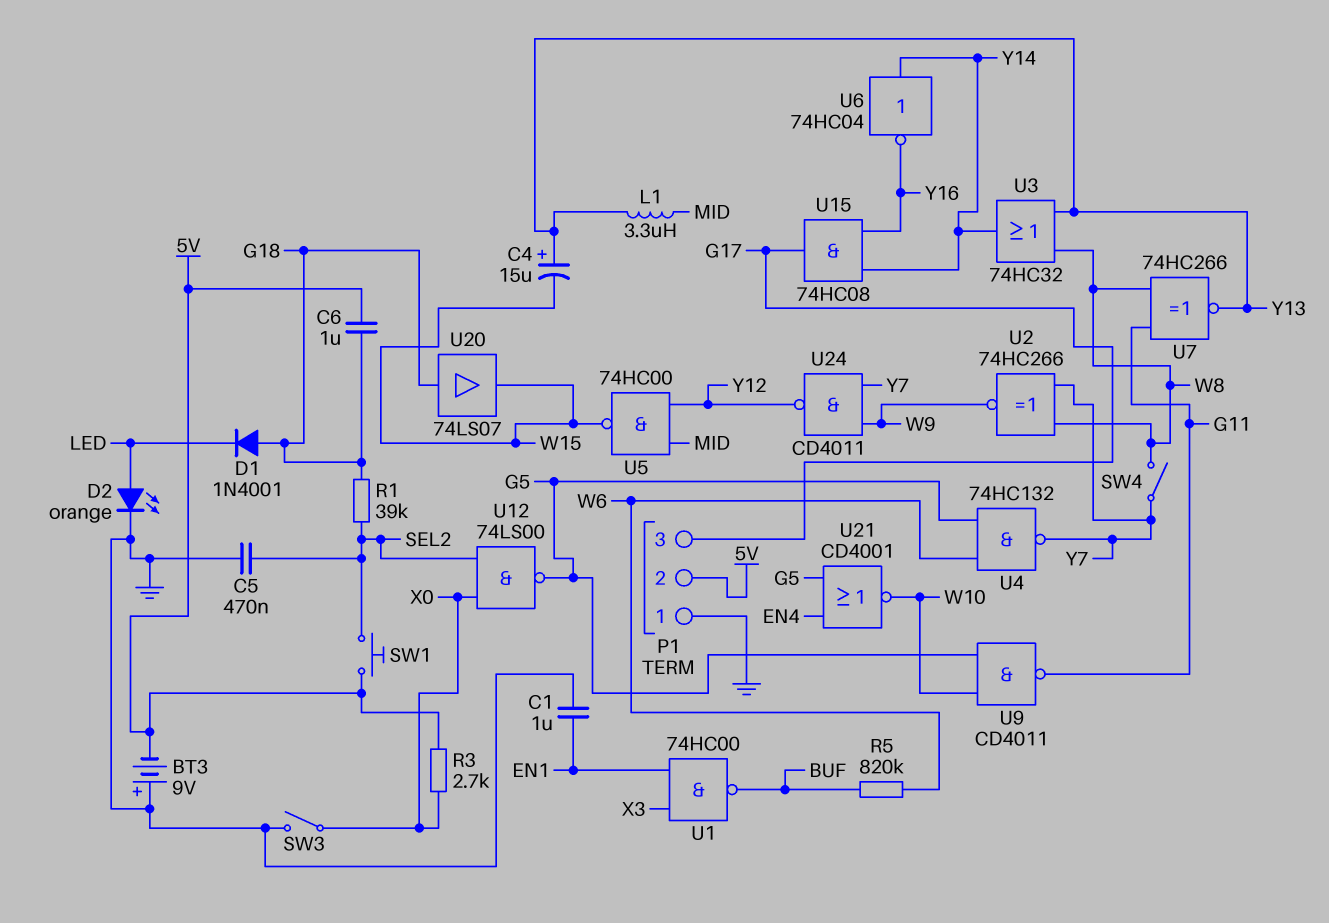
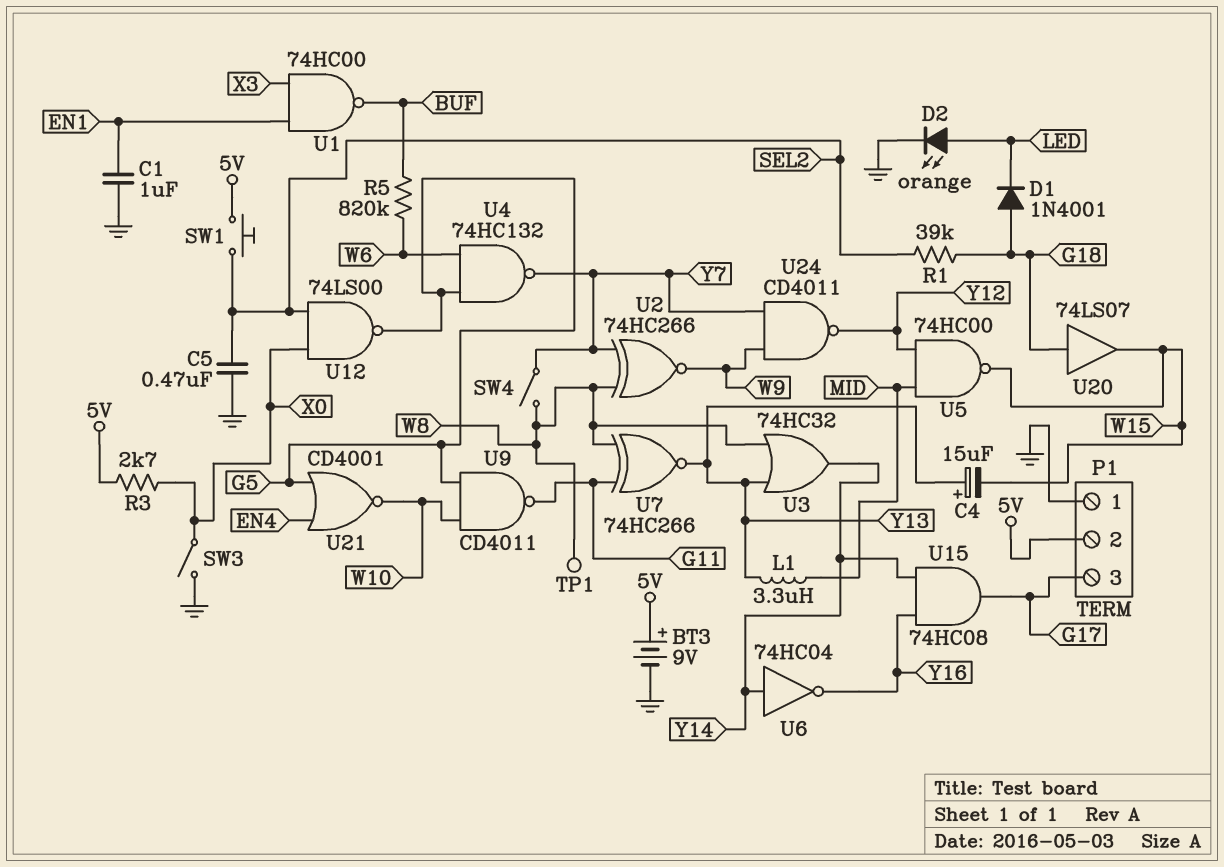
BT3: 9V (plus GND, minus 5V) -> 9V (plus 5V, minus GND)
C6: 1uF (5V, G18) -> none
TP1: none -> test point (W8)

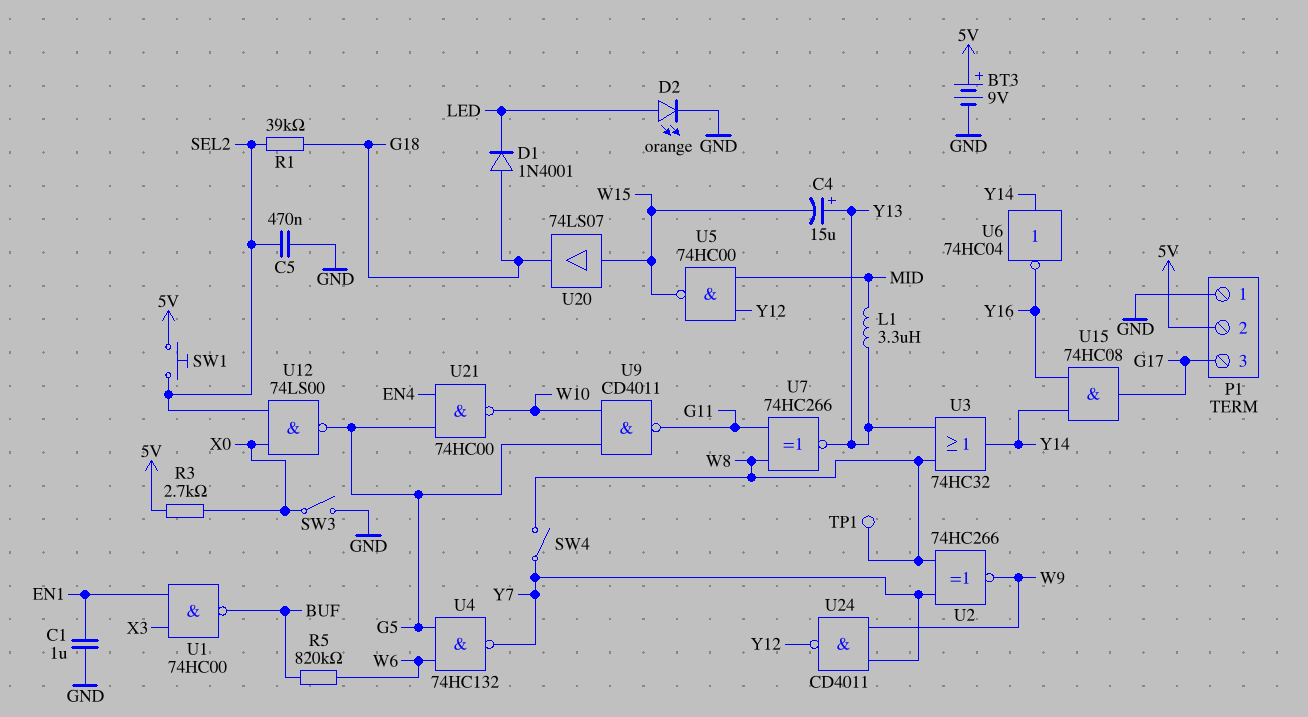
U20: buffer 74LS07 (in G18, out W15) -> buffer 74LS07 (in W15, out G18)
U21: NOR CD4001 (in EN4, in G5, out W10) -> NAND 74HC00 (in EN4, in G5, out W10)

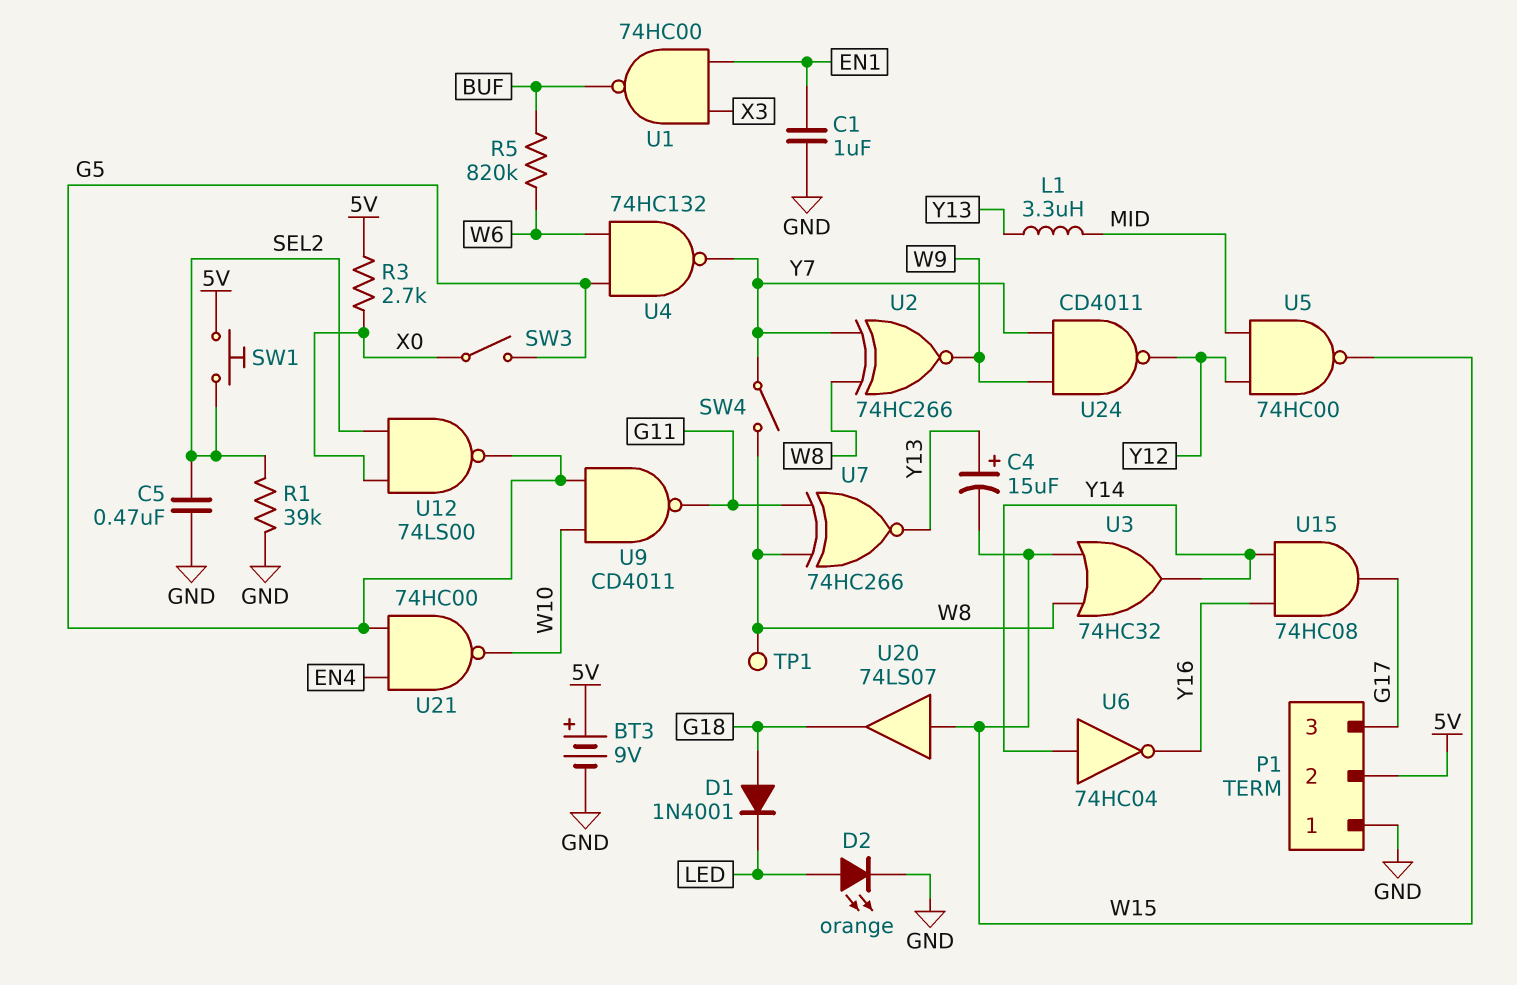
R1: 39k (G18, SEL2) -> 39k (GND, SEL2)
SW3: switch (GND, X0) -> switch (G5, X0)
U3: OR 74HC32 (in W8, in Y13, out Y14) -> OR 74HC32 (in W8, in W15, out Y14)

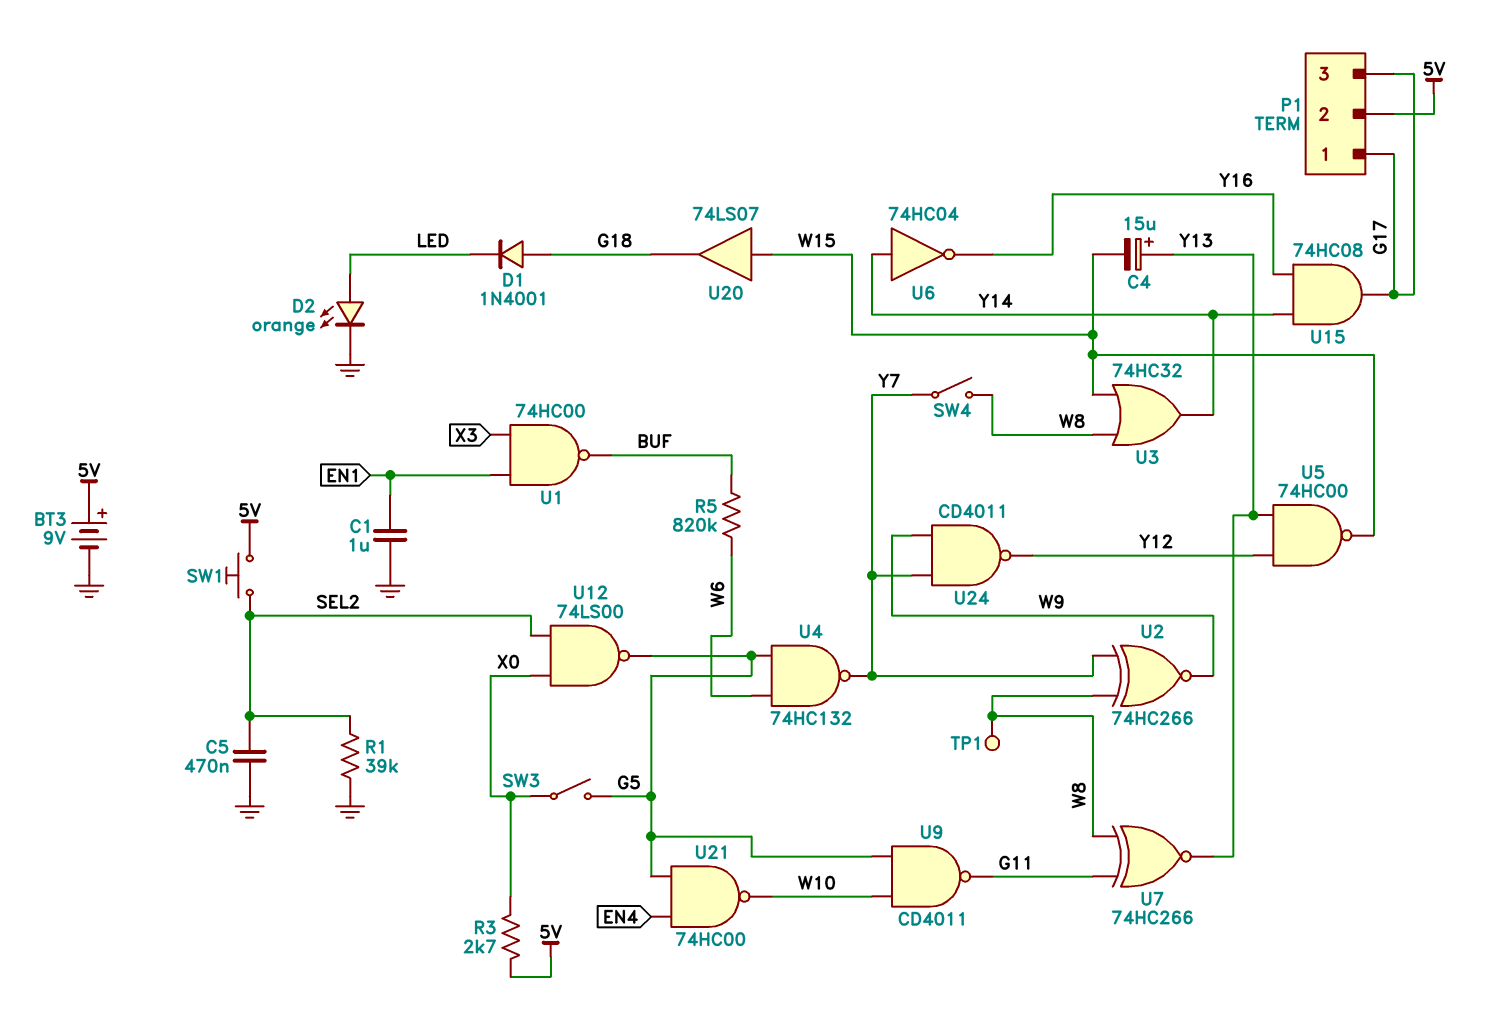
L1: 3.3uH (MID, Y13) -> none
P1 pin 1: GND -> G17
U5: NAND 74HC00 (in MID, in Y12, out W15) -> NAND 74HC00 (in Y12, in Y13, out W15)

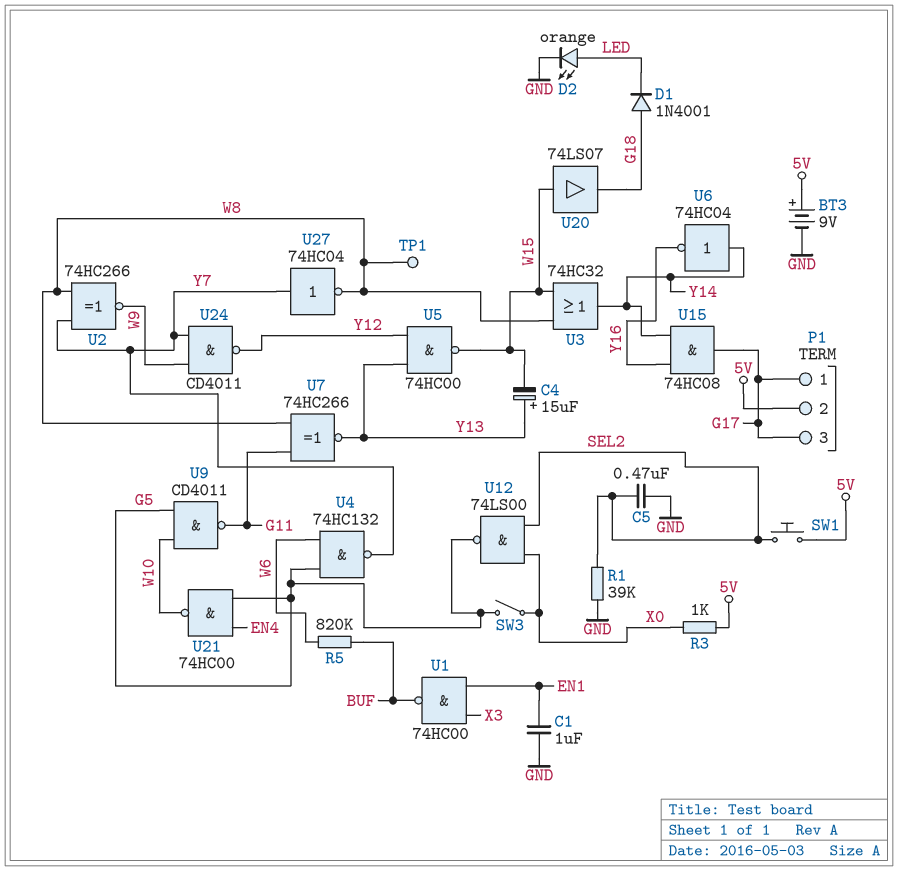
R3: 2.7k (5V, X0) -> 1k (5V, X0)
SW4: switch (W8, Y7) -> none
U27: none -> NOT 74HC04 (in Y7, out W8)

